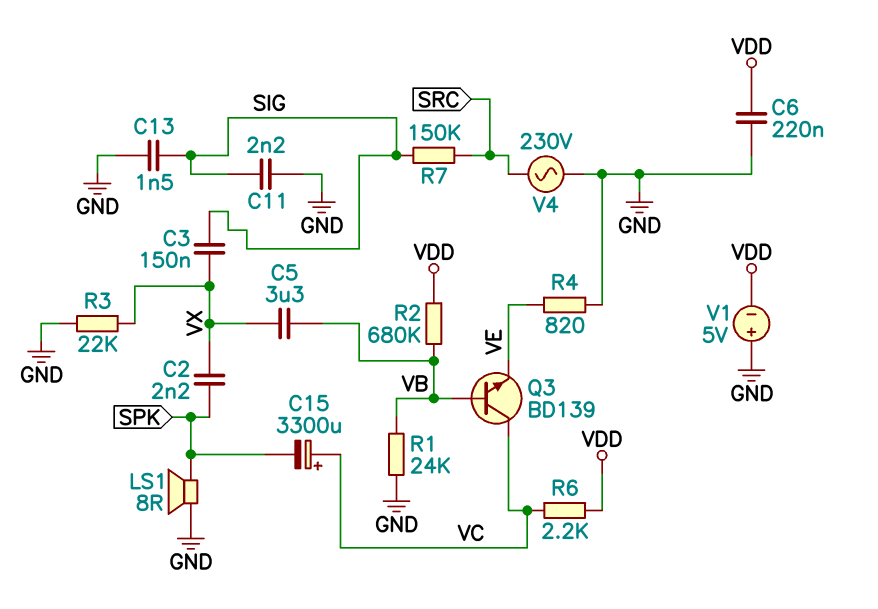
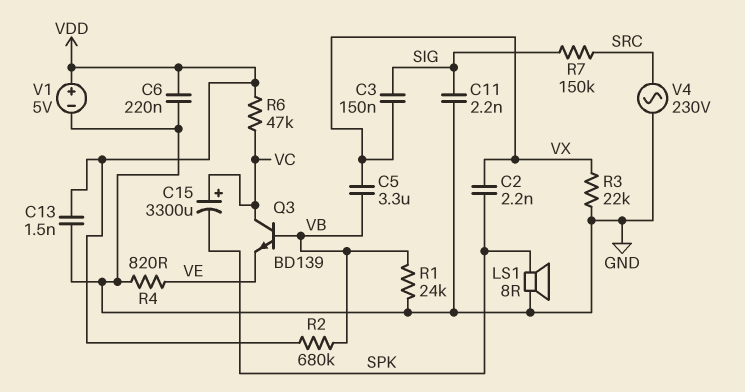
C13: 1.5nF (GND, SIG) -> 1.5nF (GND, VDD)
R6: 2.2k (VC, VDD) -> 47k (VC, VDD)
V1: 5V (plus GND, minus VDD) -> 5V (plus VDD, minus GND)

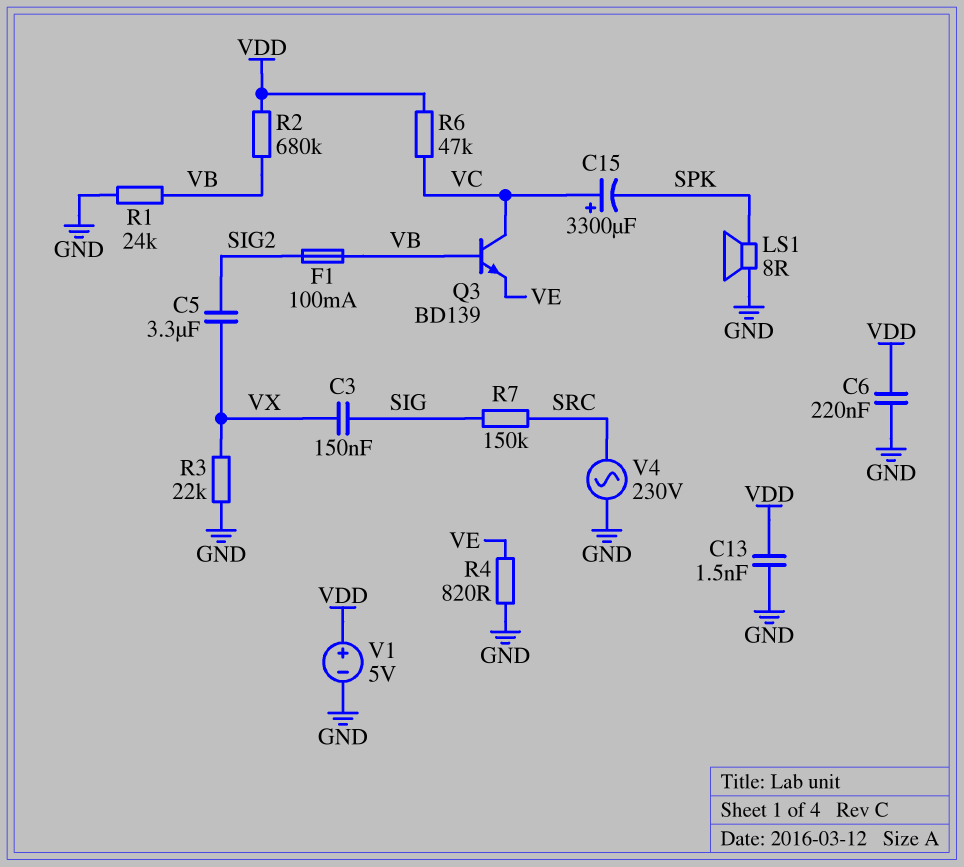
C2: 2.2nF (SPK, VX) -> none
C5: 3.3uF (VB, VX) -> 3.3uF (SIG2, VX)
C11: 2.2nF (GND, SIG) -> none
F1: none -> 100mA (SIG2, VB)

